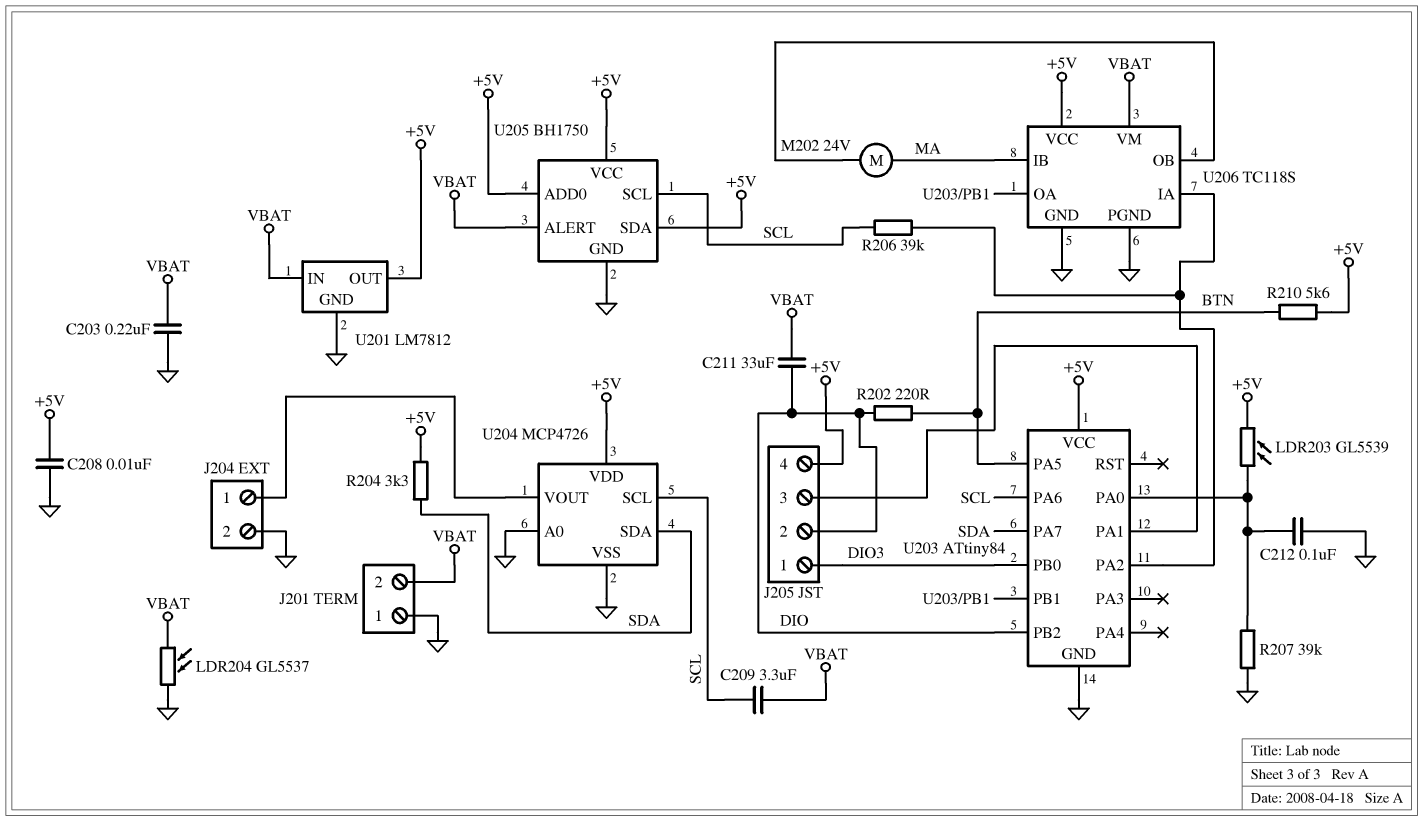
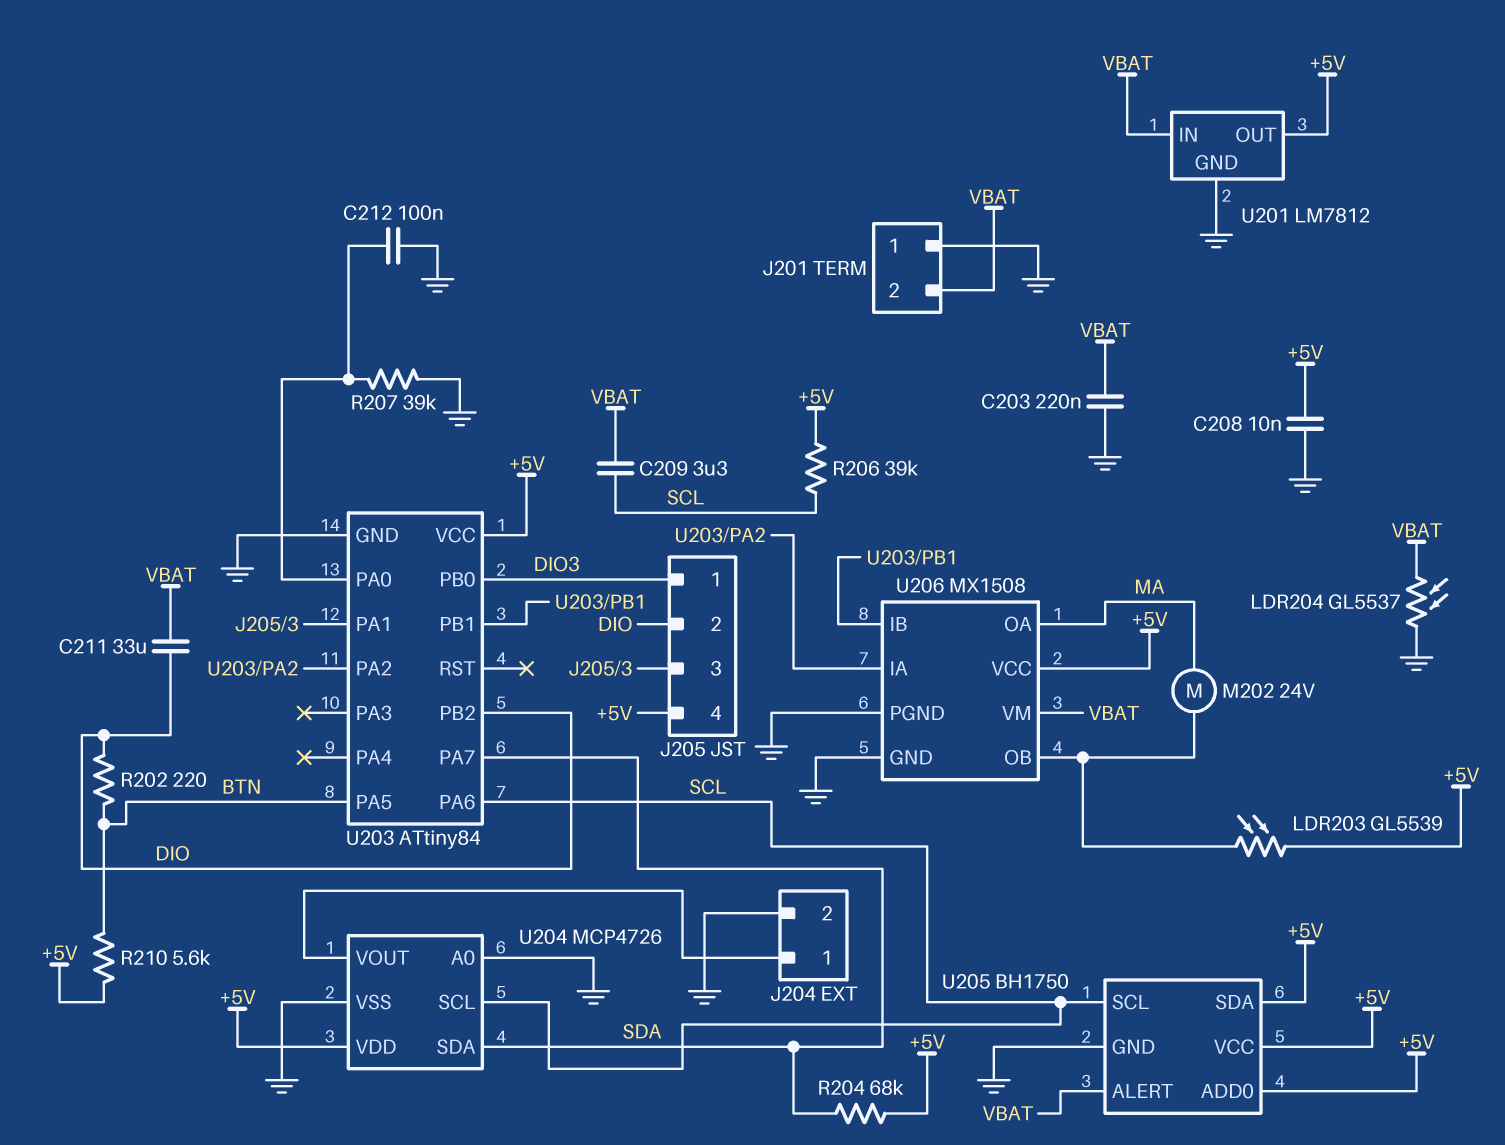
LDR203: GL5539 (+5V, U203/PA0) -> GL5539 (+5V, U206/OB)
R204: 3.3k (+5V, SDA) -> 68k (+5V, SDA)
R206: 39k (SCL, U203/PA2) -> 39k (+5V, SCL)
U206: TC118S -> MX1508
U206 pin IB: MA -> U203/PB1
U206 pin OA: U203/PB1 -> MA

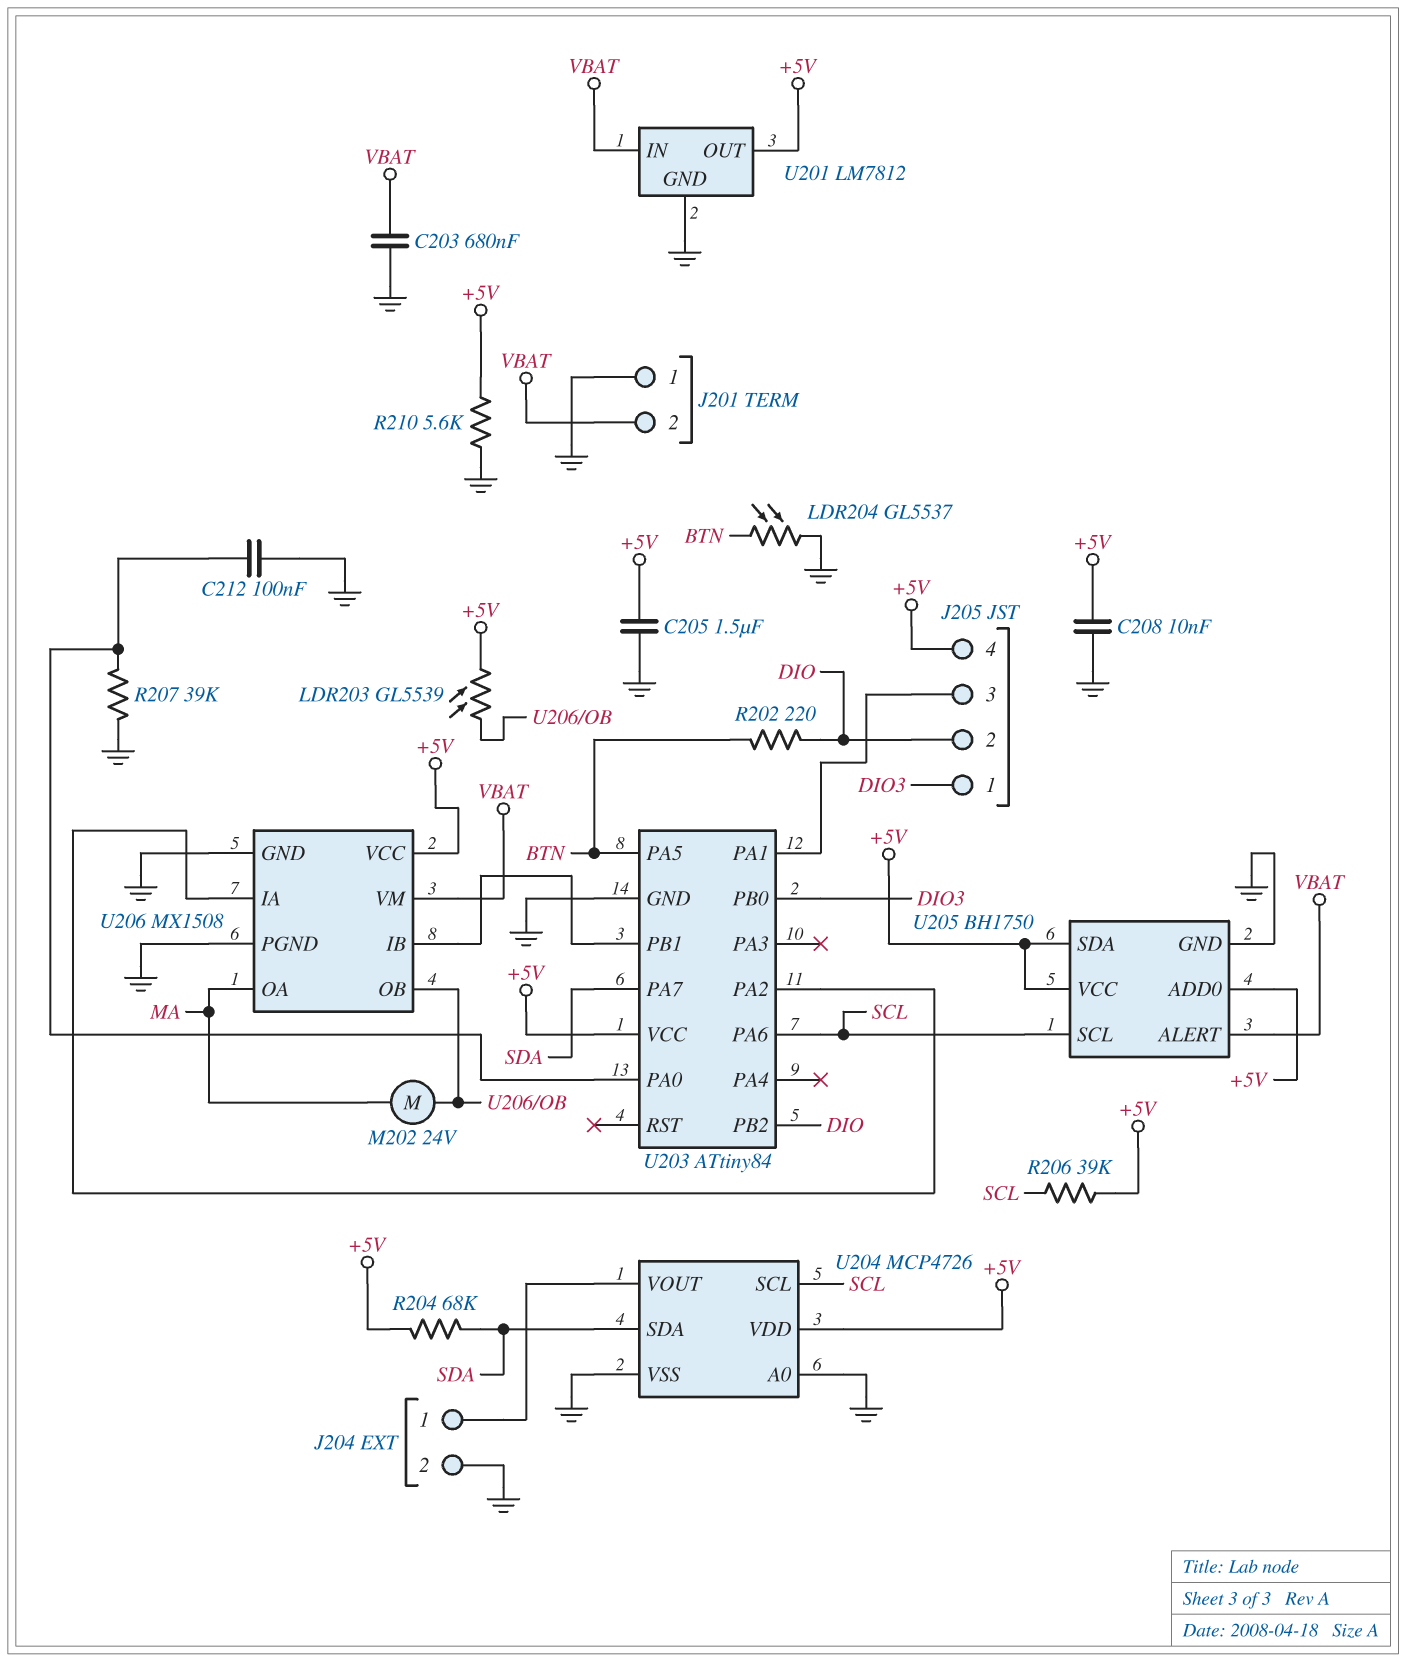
C203: 220nF (GND, VBAT) -> 680nF (GND, VBAT)
C205: none -> 1.5uF (+5V, GND)
C209: 3.3uF (SCL, VBAT) -> none
C211: 33uF (DIO, VBAT) -> none
LDR204: GL5537 (GND, VBAT) -> GL5537 (BTN, GND)
R210: 5.6k (+5V, BTN) -> 5.6k (+5V, GND)

